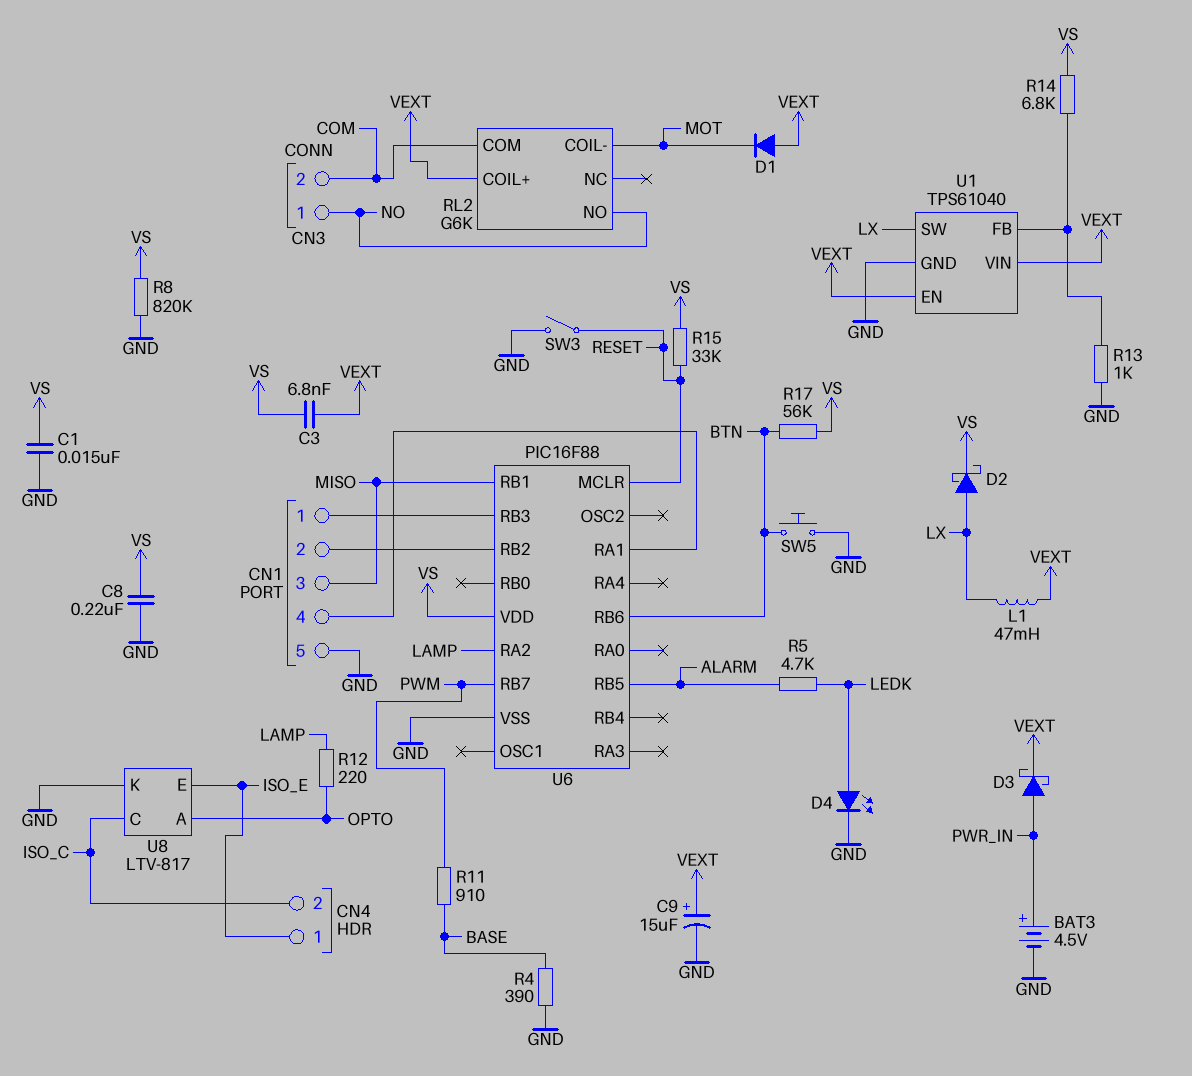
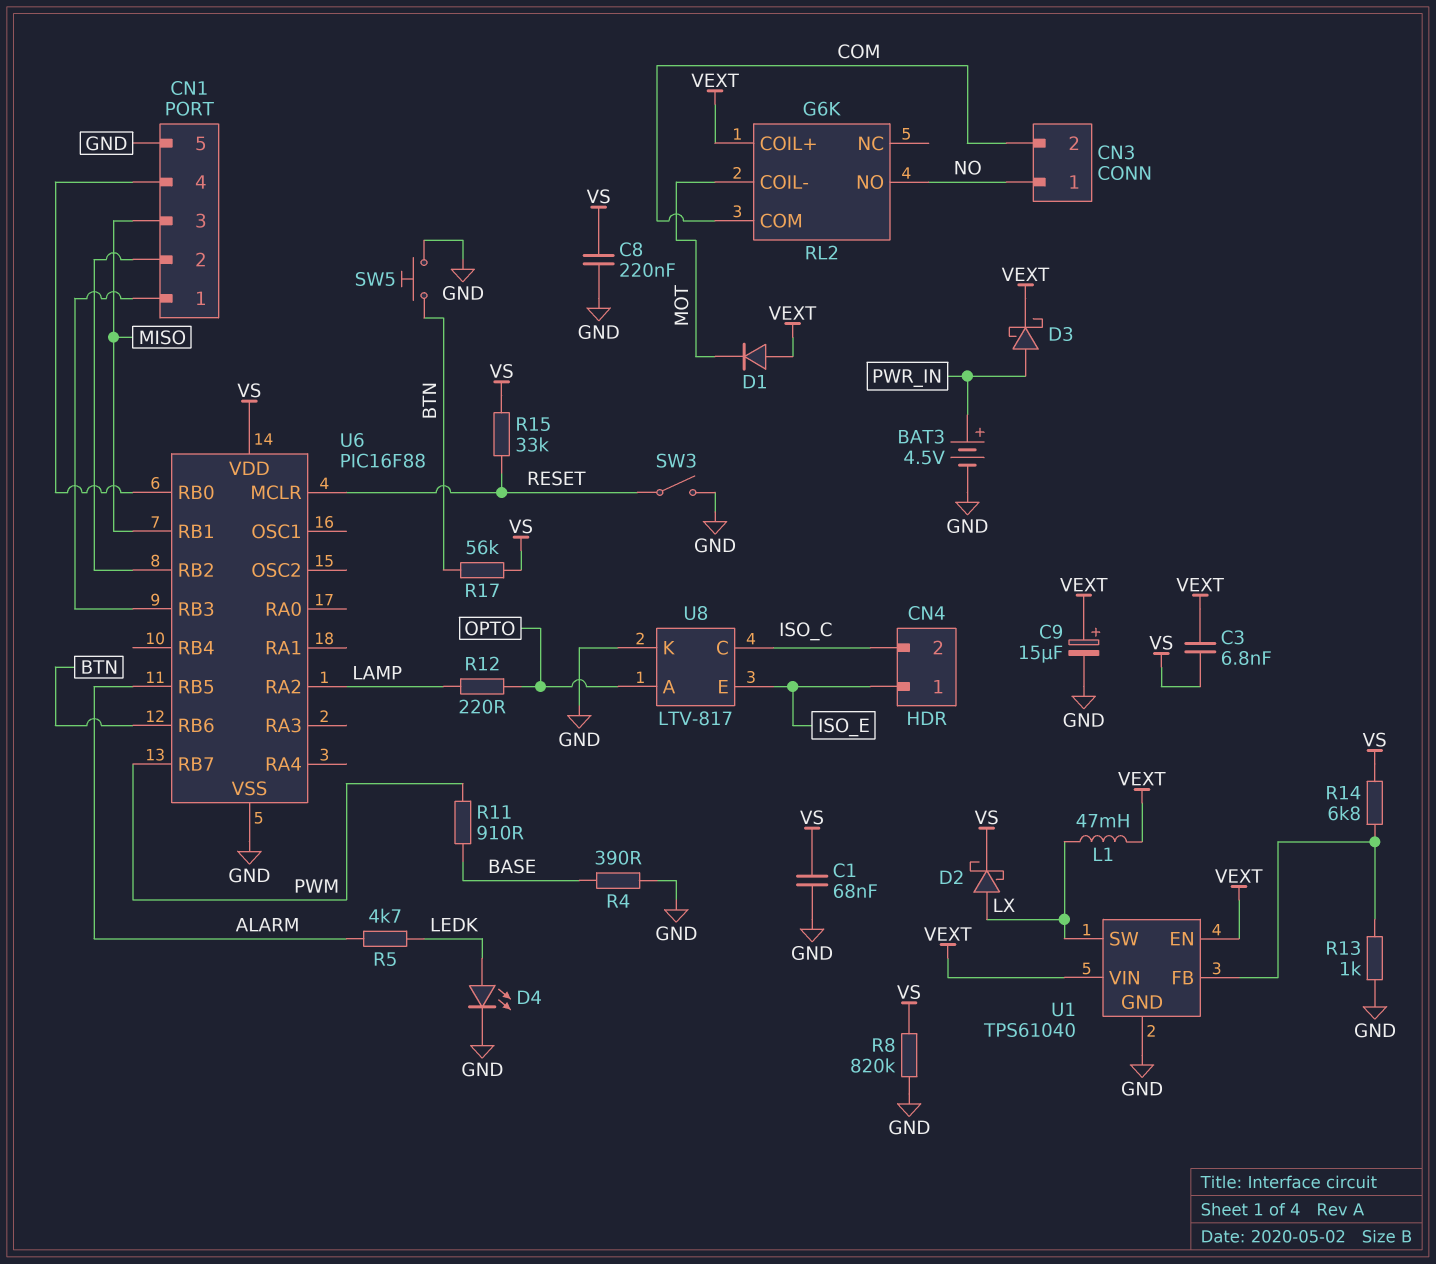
C1: 15nF (GND, VS) -> 68nF (GND, VS)
U6 pin RA1: CN1/4 -> none
U6 pin RB0: none -> CN1/4

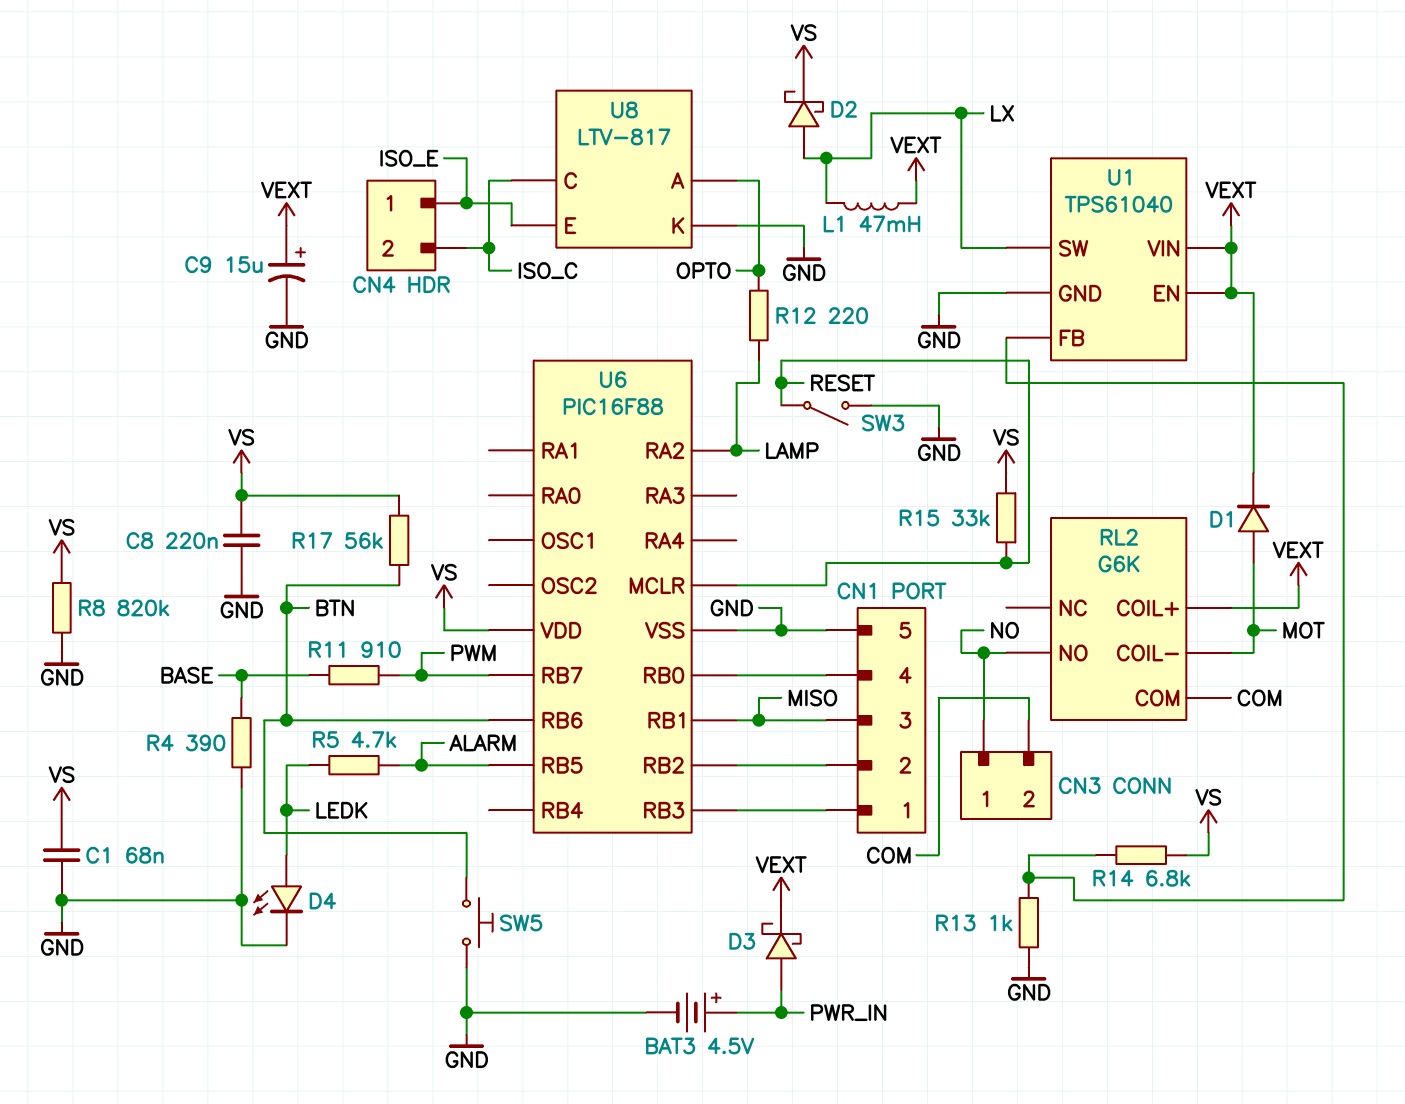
C3: 6.8nF (VEXT, VS) -> none
D1: diode (A VEXT, K MOT) -> diode (A MOT, K VEXT)

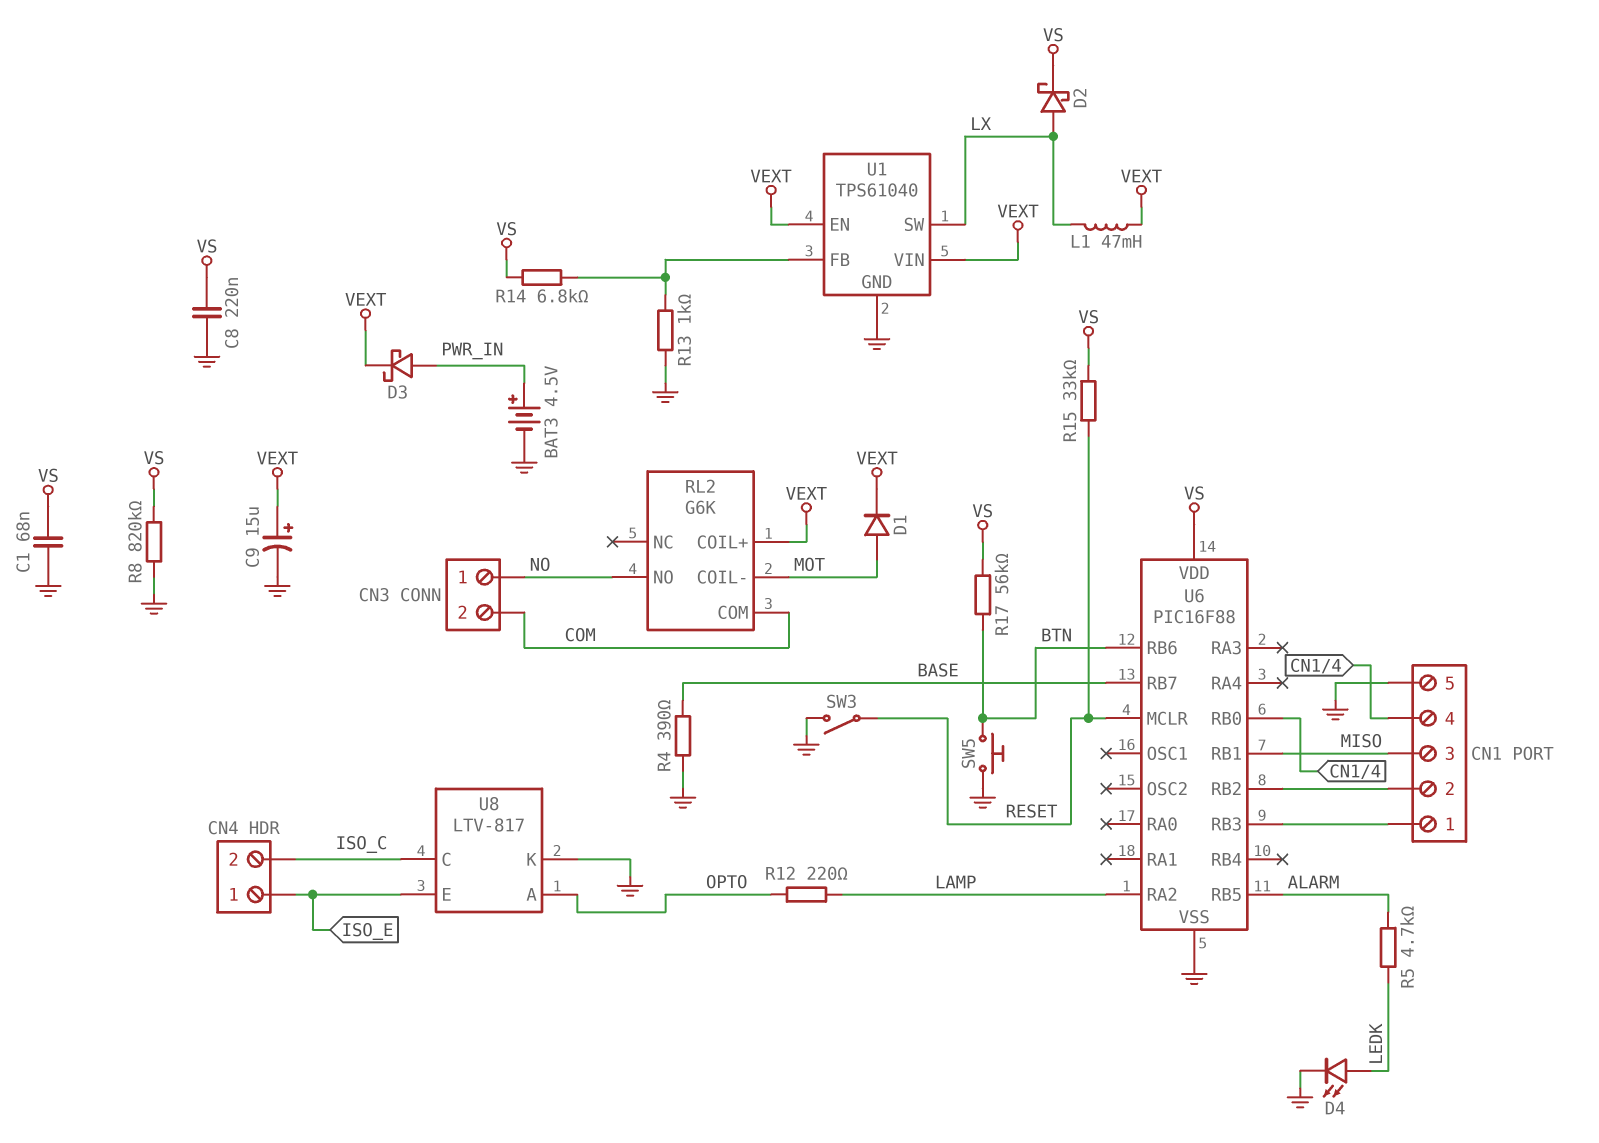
R11: 910 (BASE, PWM) -> none
U6 pin RB7: PWM -> BASE

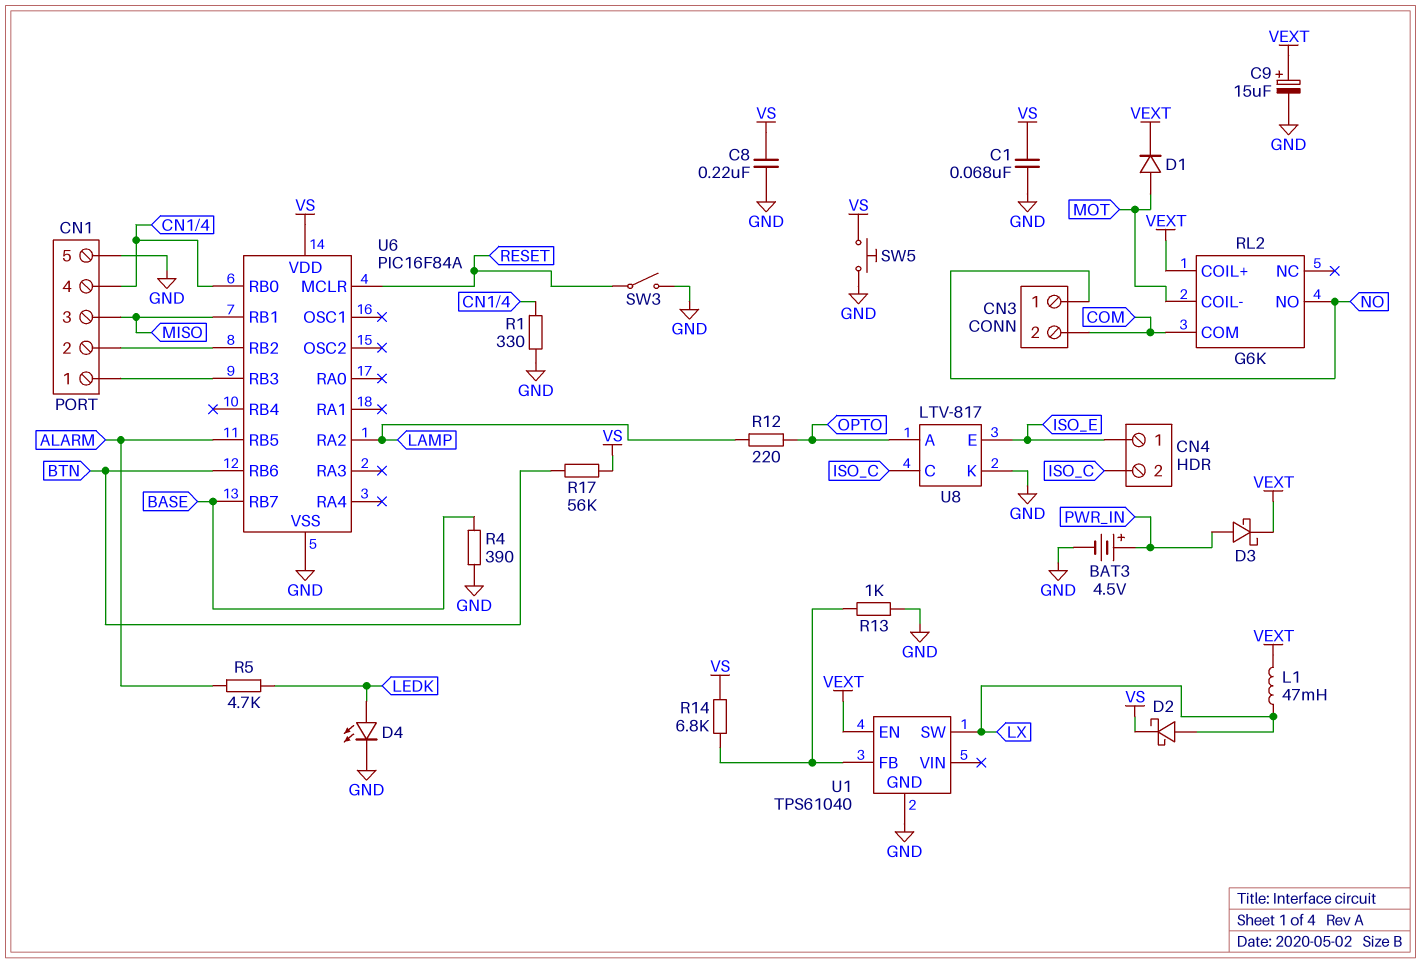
R1: none -> 330 (CN1/4, GND)
R8: 820k (GND, VS) -> none
R15: 33k (RESET, VS) -> none
SW5: button (BTN, GND) -> button (GND, VS)
U1 pin VIN: VEXT -> none
U6: PIC16F88 -> PIC16F84A

